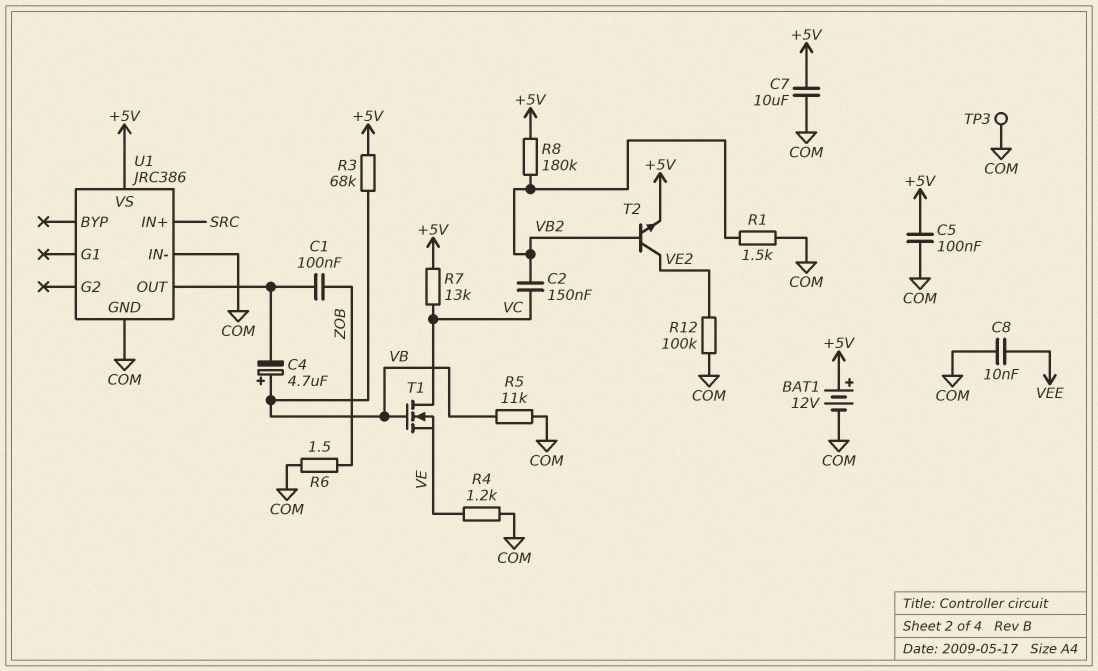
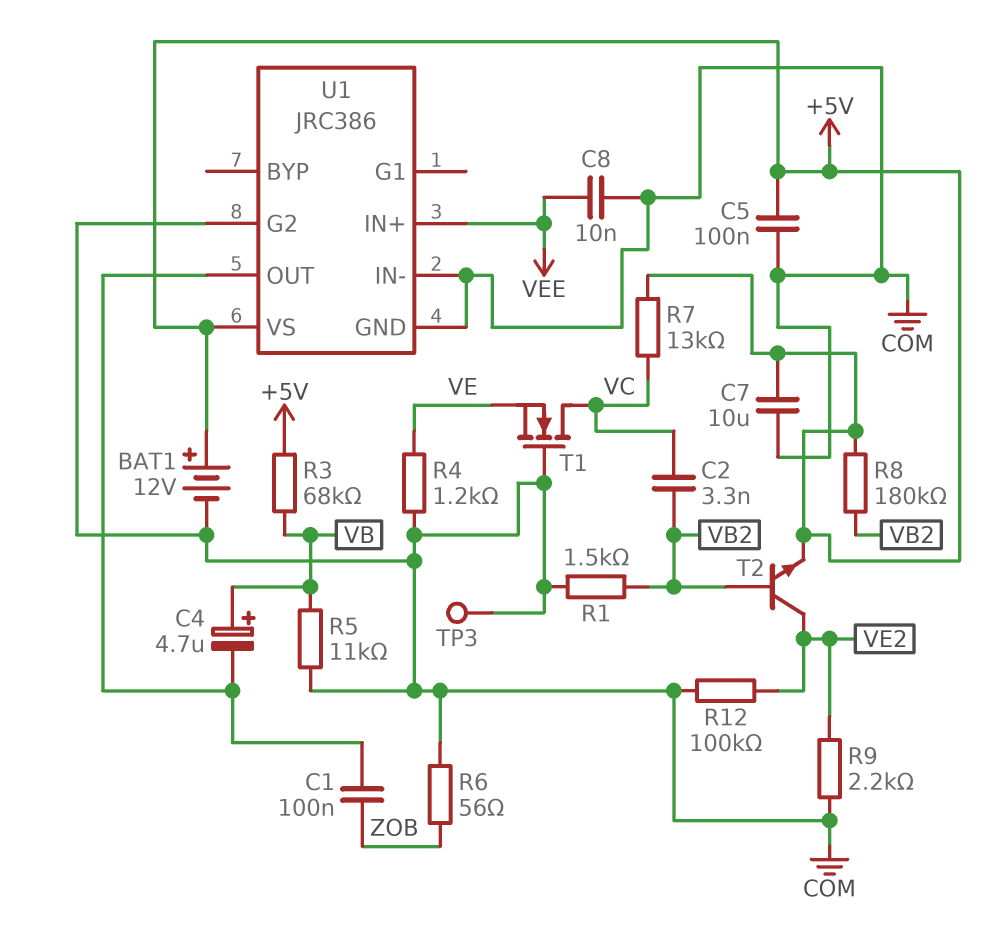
C2: 150nF (VB2, VC) -> 3.3nF (VB2, VC)
R6: 1.5 (COM, ZOB) -> 56 (COM, ZOB)
R9: none -> 2.2k (COM, VE2)
T1: NMOS (G VB, D VC, S VE) -> NMOS (G COM, D VC, S VE)
U1 pin G2: none -> COM
U1 pin IN+: SRC -> VEE

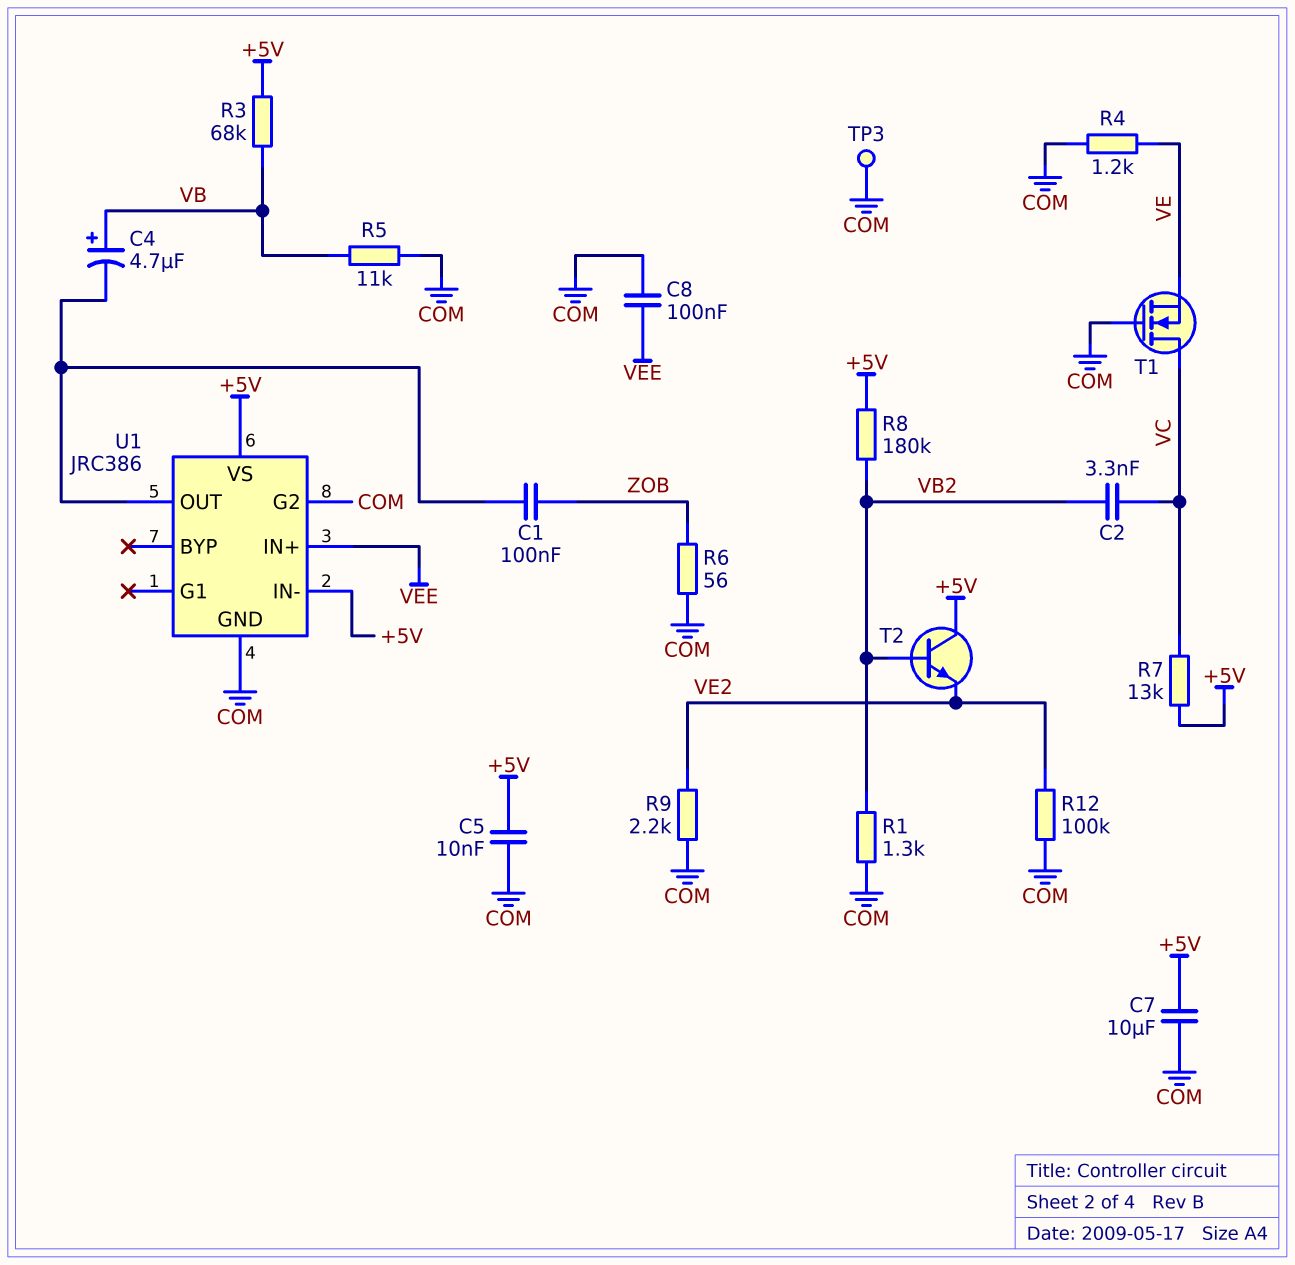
BAT1: 12V (plus +5V, minus COM) -> none
C5: 100nF (+5V, COM) -> 10nF (+5V, COM)
C8: 10nF (COM, VEE) -> 100nF (COM, VEE)
R1: 1.5k (COM, VB2) -> 1.3k (COM, VB2)
T2: NPN (B VB2, C VE2, E +5V) -> NPN (B VB2, C +5V, E VE2)
U1 pin IN-: COM -> +5V

